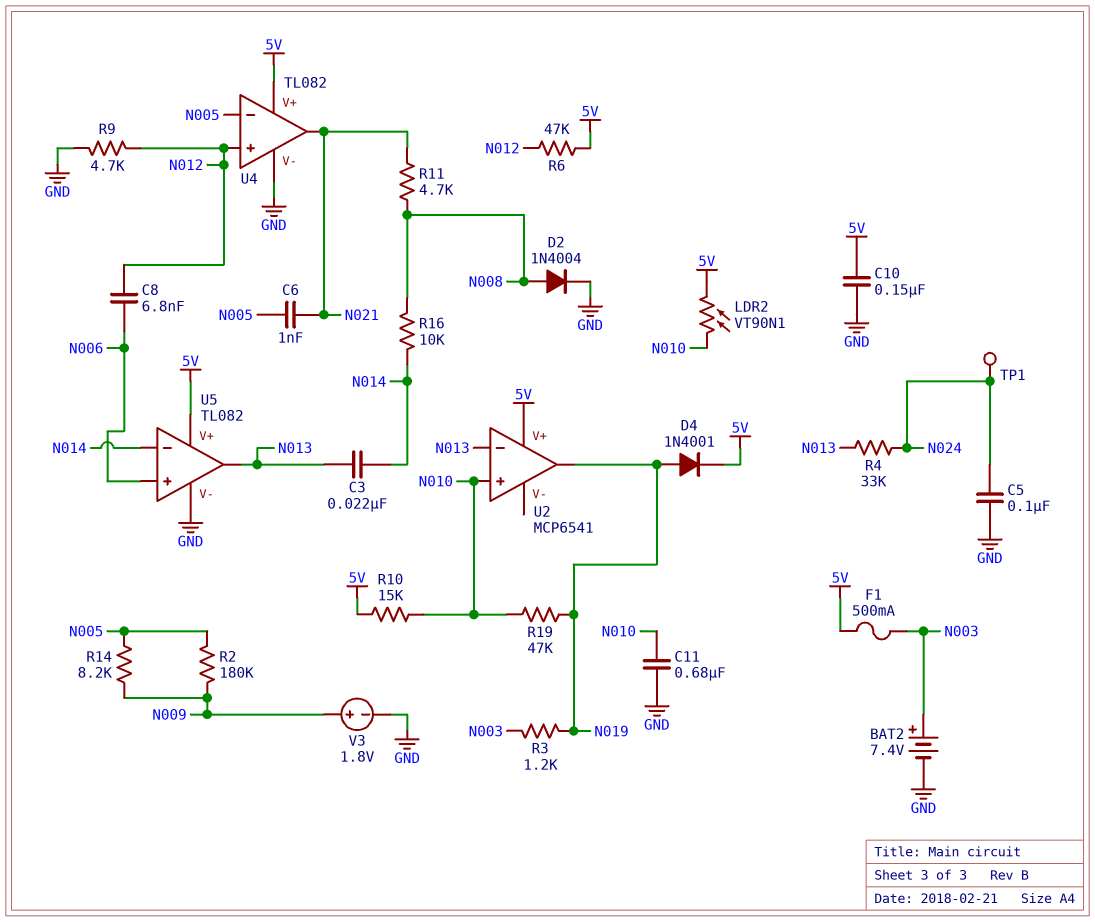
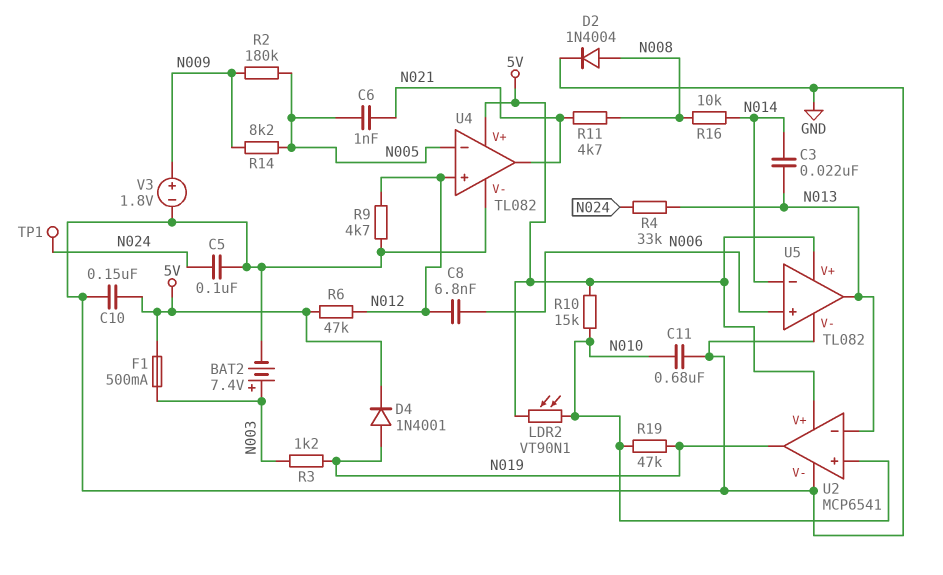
U2 pin V-: none -> GND

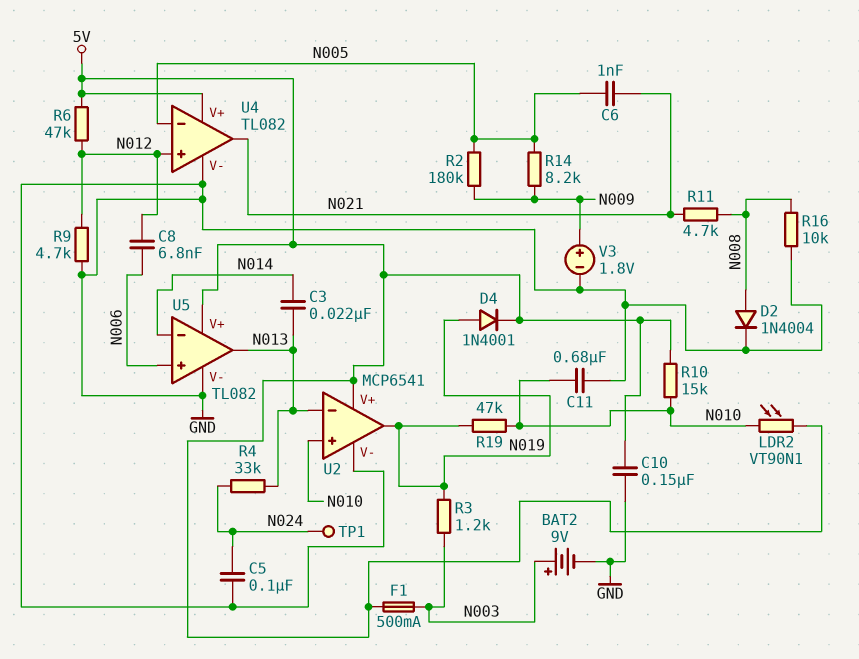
BAT2: 7.4V (plus N003, minus GND) -> 9V (plus N003, minus GND)
R16: 10k (N008, N014) -> 10k (GND, N008)

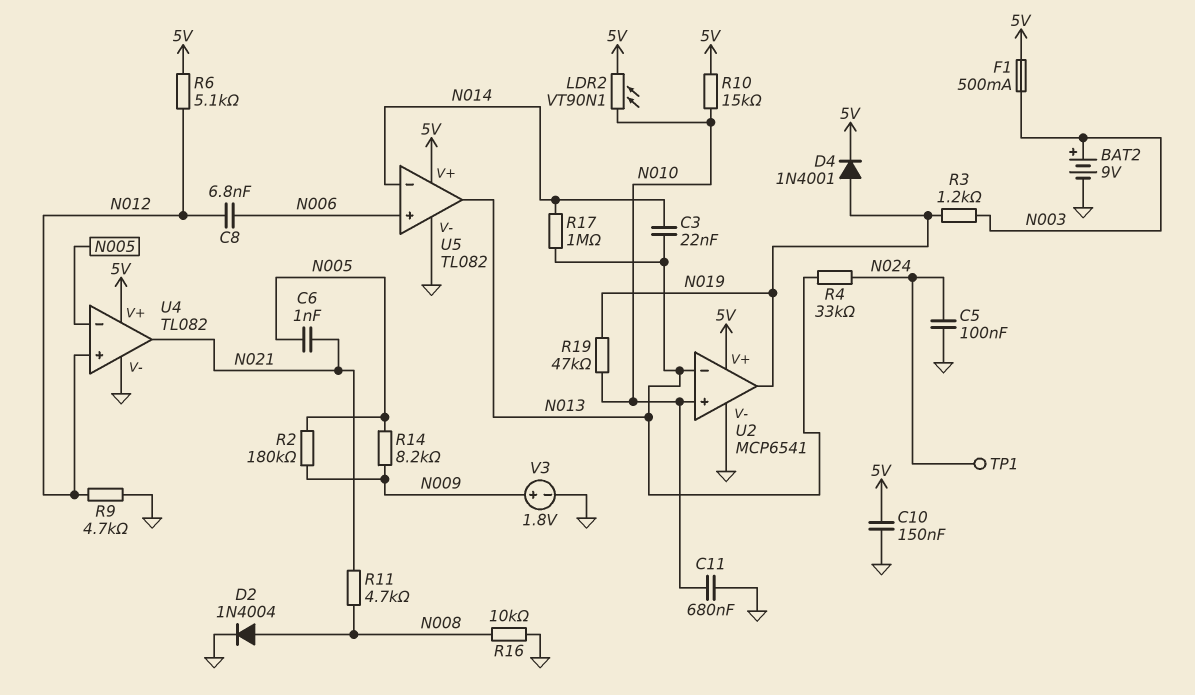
R6: 47k (5V, N012) -> 5.1k (5V, N012)
R17: none -> 1M (N013, N014)

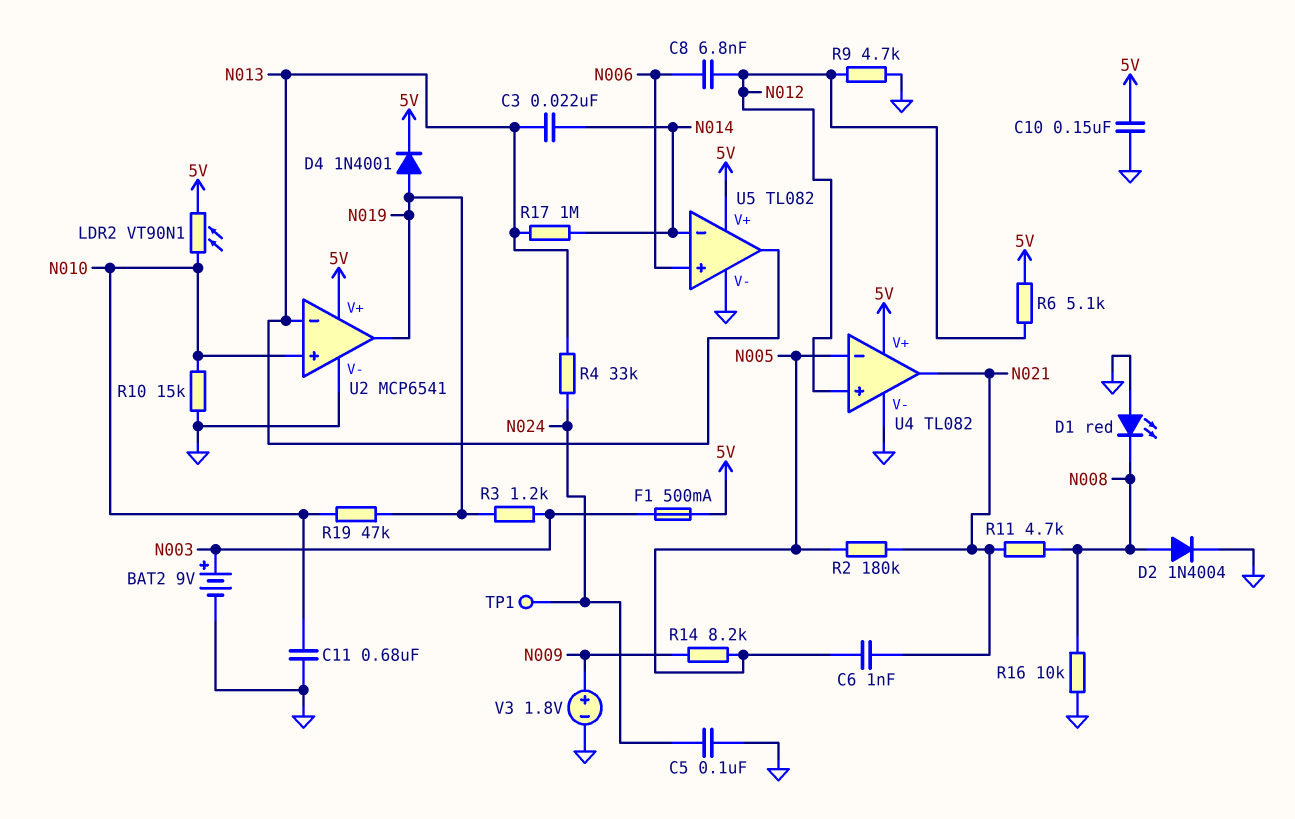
D1: none -> LED red (A GND, K N008)
R2: 180k (N005, N009) -> 180k (N005, N021)
R10: 15k (5V, N010) -> 15k (GND, N010)

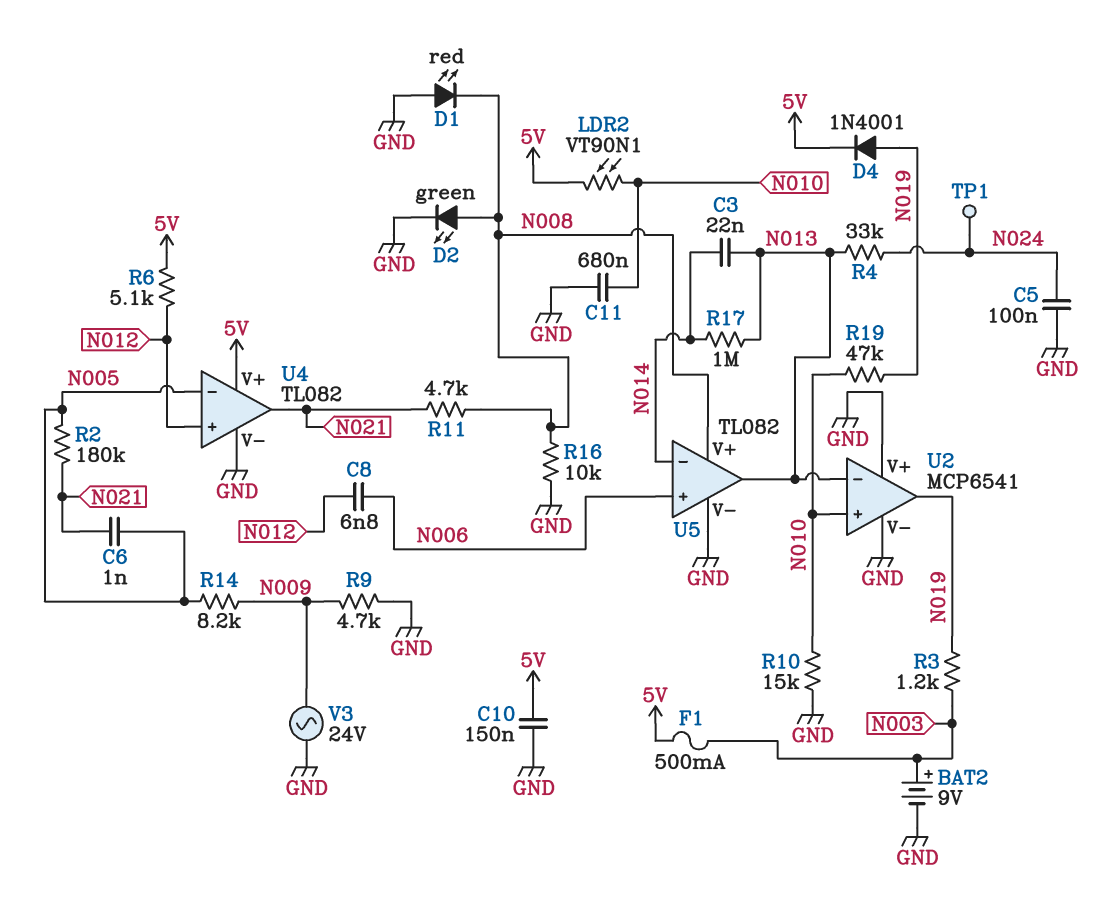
D2: diode 1N4004 (A N008, K GND) -> LED green (A N008, K GND)
R9: 4.7k (GND, N012) -> 4.7k (GND, N009)
U2 pin V+: 5V -> GND
U5 pin V+: 5V -> N008
V3: 1.8V (plus N009, minus GND) -> AC 24V (GND, N009)

